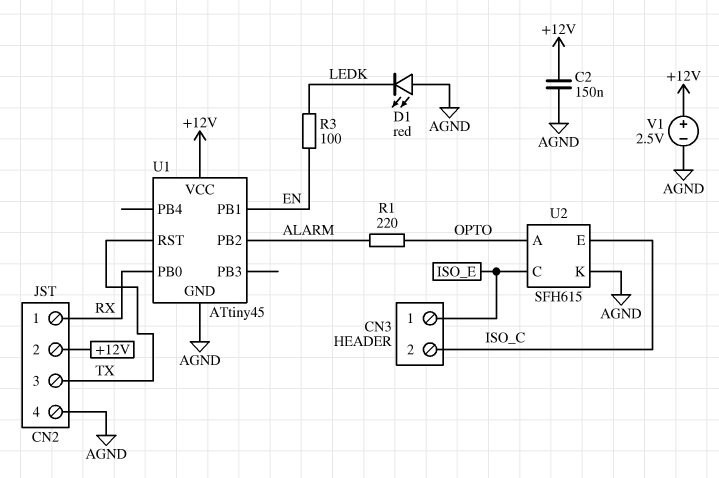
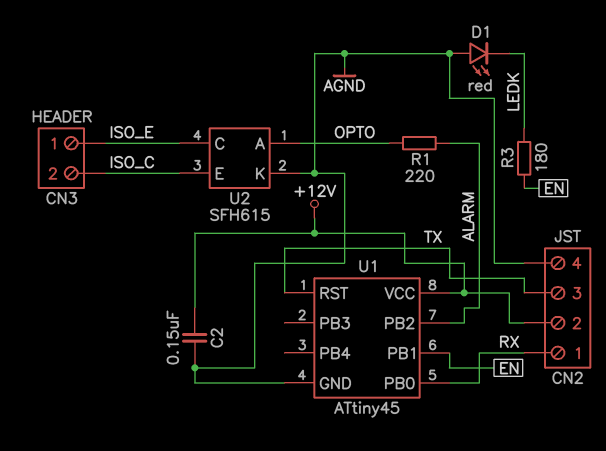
R3: 100 (EN, LEDK) -> 180 (EN, LEDK)
V1: 2.5V (plus +12V, minus AGND) -> none

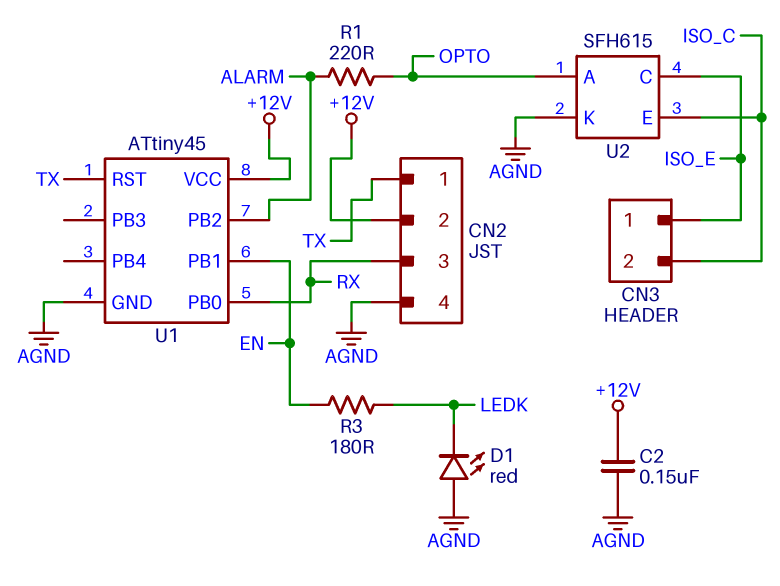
CN2 pin 1: RX -> TX
CN2 pin 3: TX -> RX

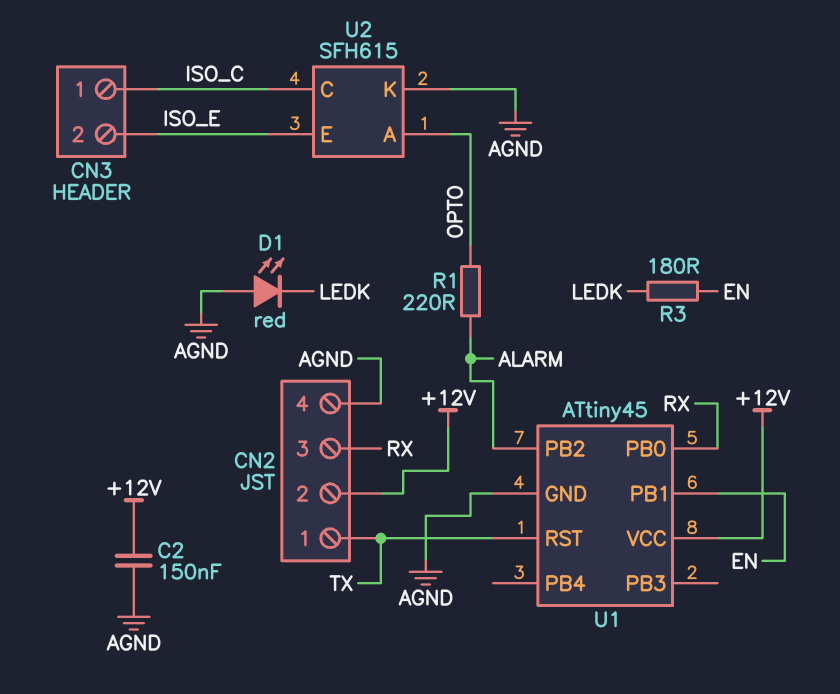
CN3 pin 1: ISO_E -> ISO_C
CN3 pin 2: ISO_C -> ISO_E
U2 pin C: ISO_E -> ISO_C
U2 pin E: ISO_C -> ISO_E

